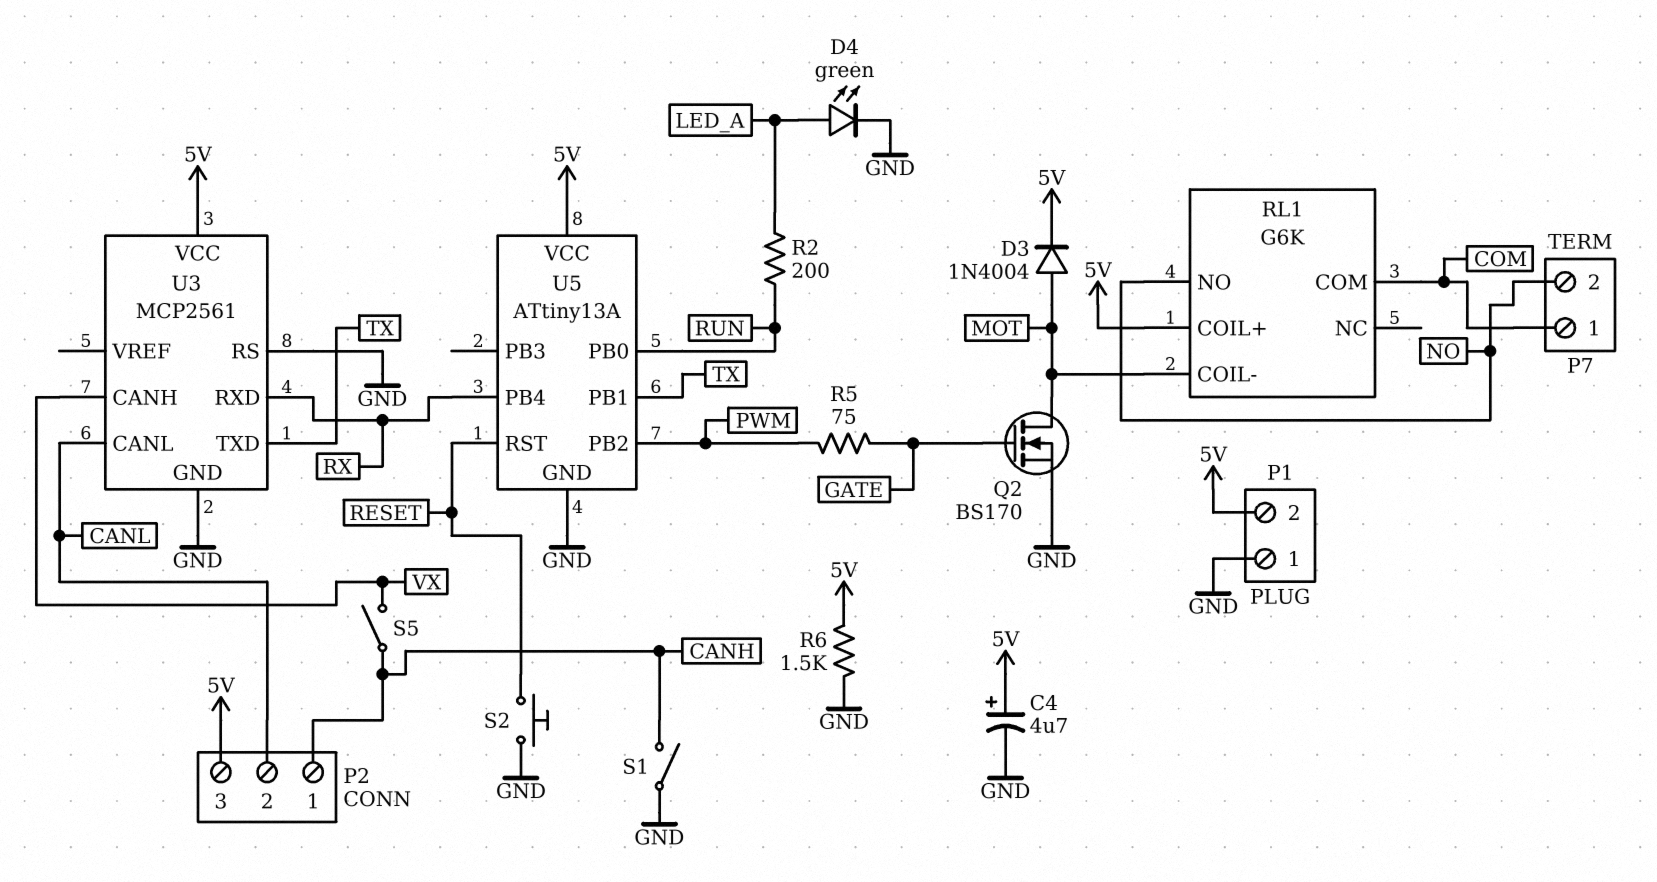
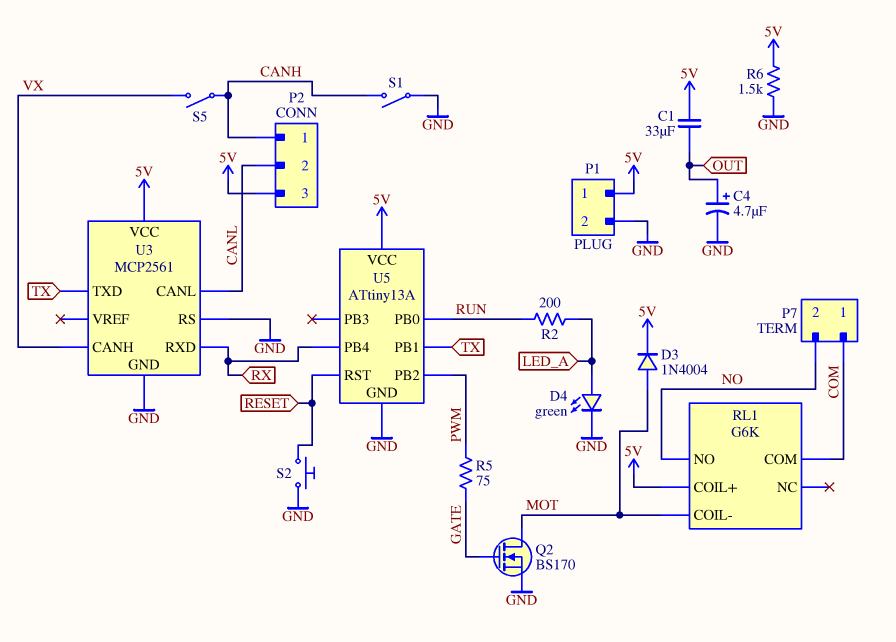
C1: none -> 33uF (5V, OUT)
C4: 4.7uF (plus 5V, minus GND) -> 4.7uF (plus OUT, minus GND)
P1 pin 1: GND -> 5V
P1 pin 2: 5V -> GND

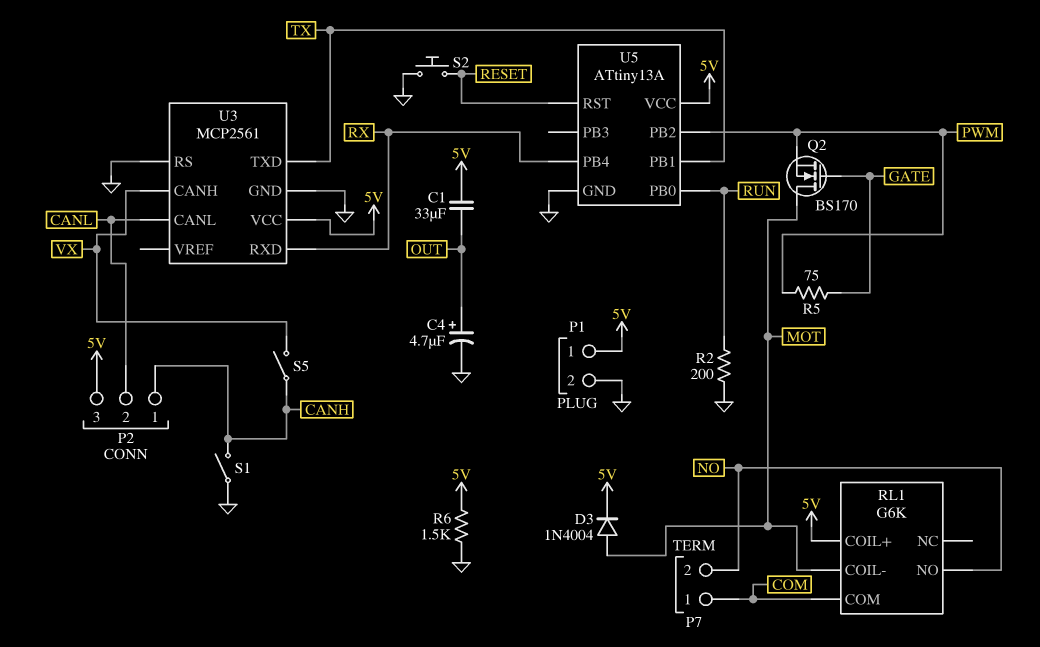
D4: LED green (A LED_A, K GND) -> none
Q2: NMOS BS170 (G GATE, D MOT, S GND) -> NMOS BS170 (G GATE, D MOT, S PWM)
R2: 200 (LED_A, RUN) -> 200 (GND, RUN)

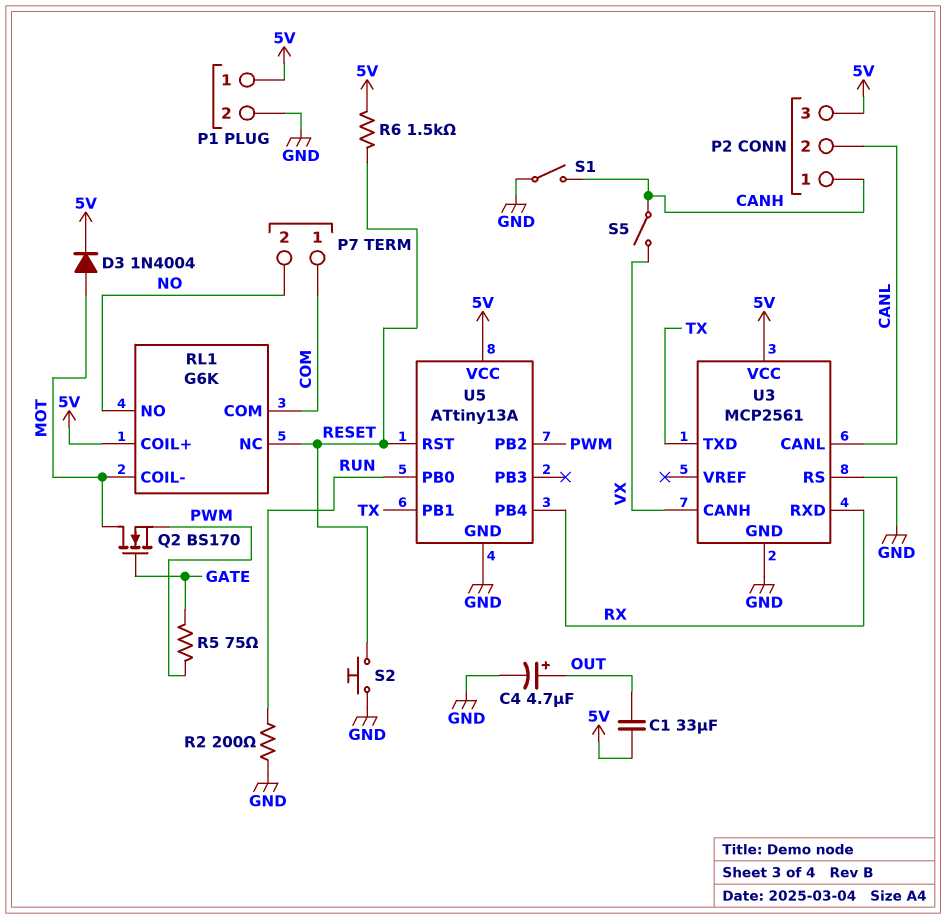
R6: 1.5k (5V, GND) -> 1.5k (5V, RESET)
RL1 pin NC: none -> RESET

